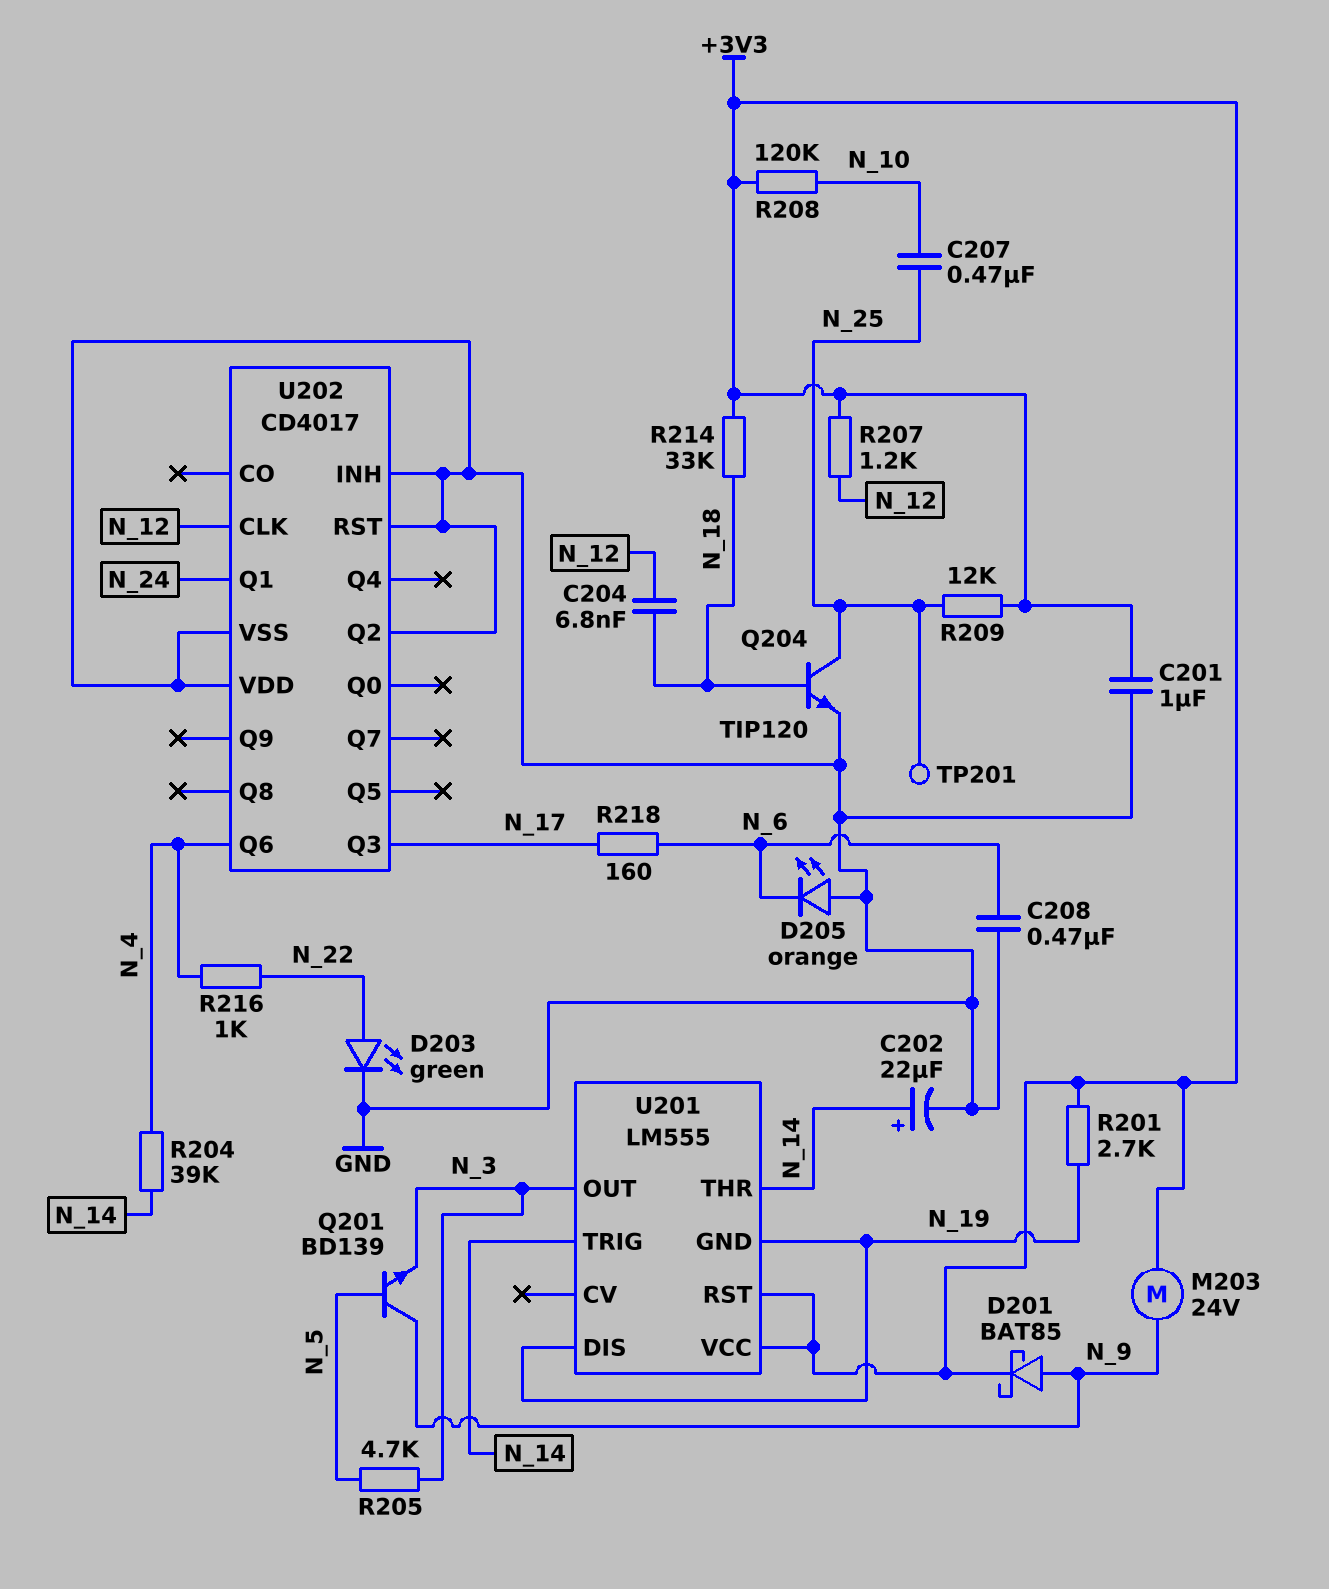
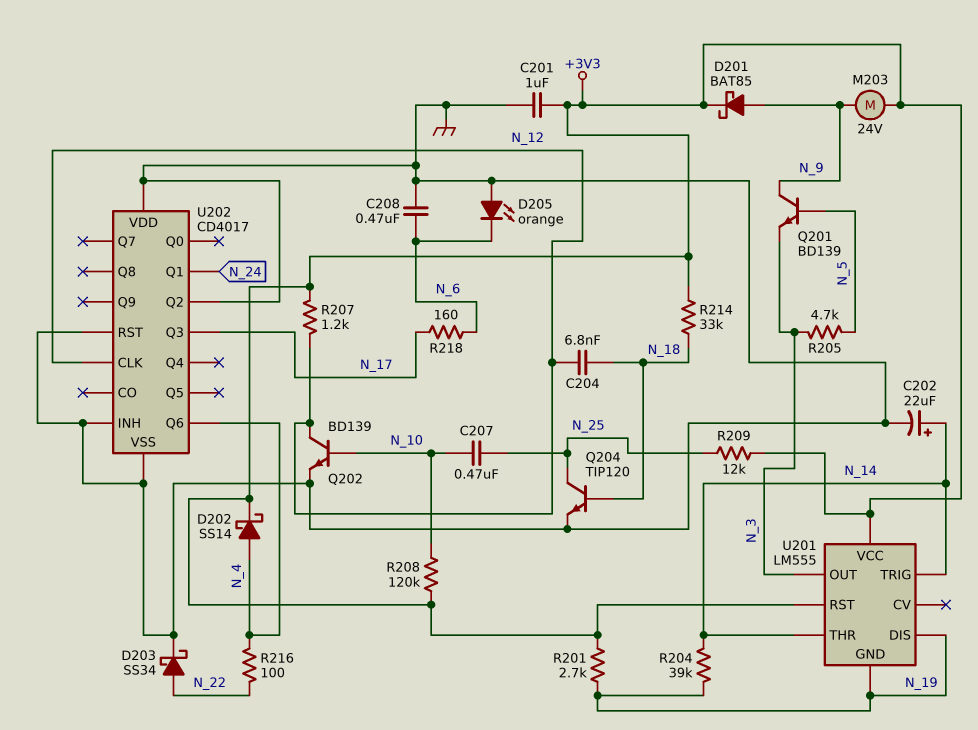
D202: none -> schottky SS14 (A N_4, K +3V3)
D203: LED green (A N_22, K GND) -> schottky SS34 (A N_22, K GND)
Q202: none -> NPN BD139 (B N_10, C N_12, E GND)
R204: 39k (N_4, N_14) -> 39k (N_14, N_19)
R216: 1k (N_4, N_22) -> 100 (N_4, N_22)
TP201: test point (N_25) -> none

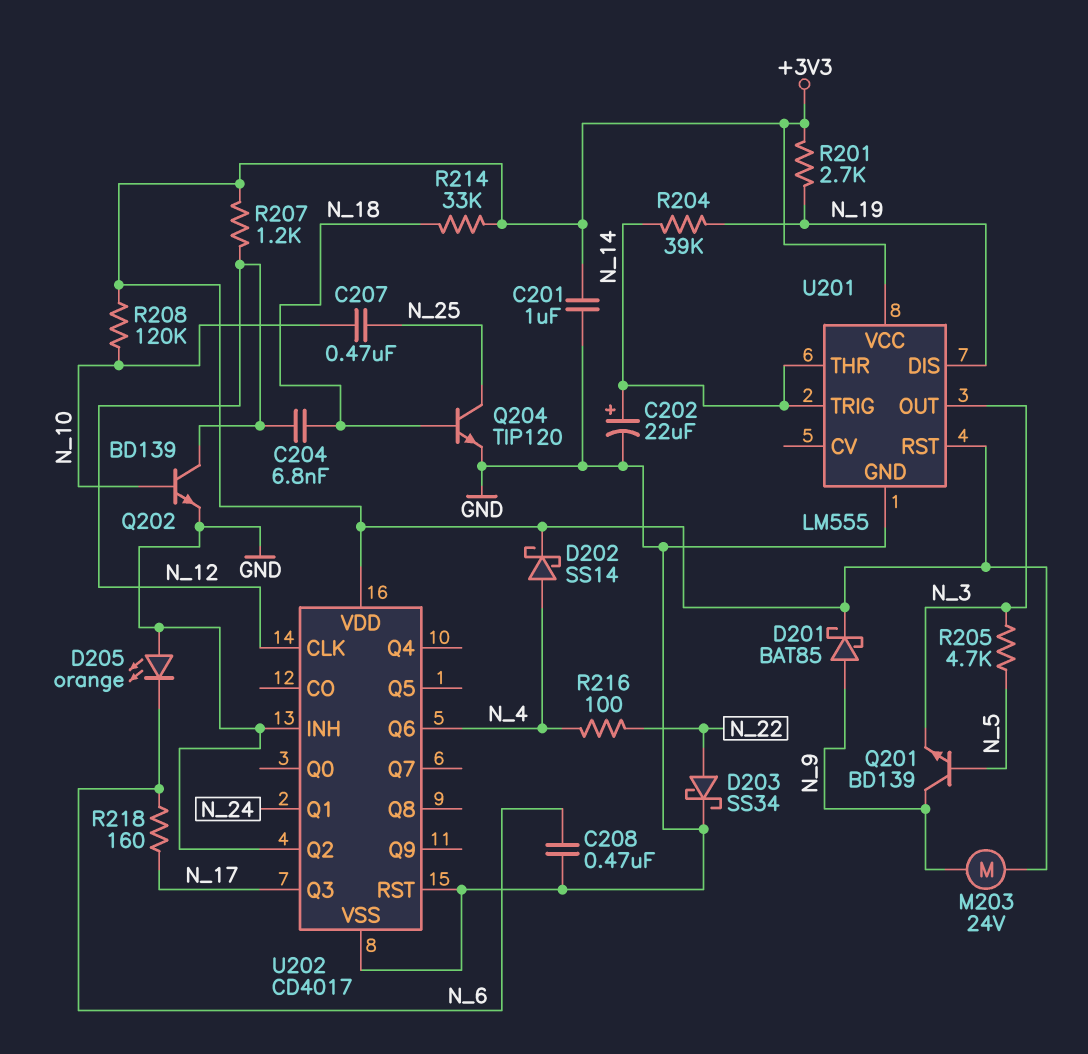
R209: 12k (+3V3, N_25) -> none
U201 pin GND: N_19 -> GND
U202 pin VDD: GND -> +3V3

